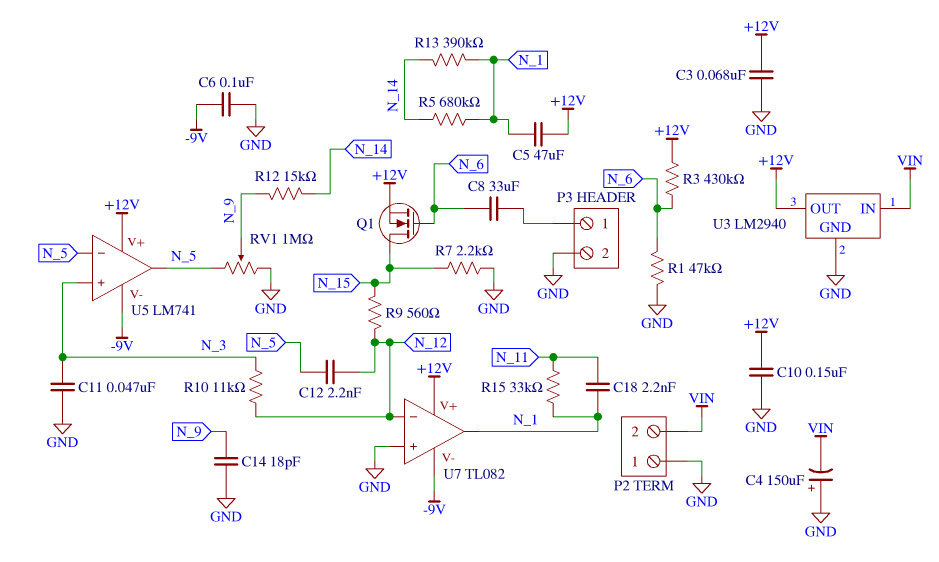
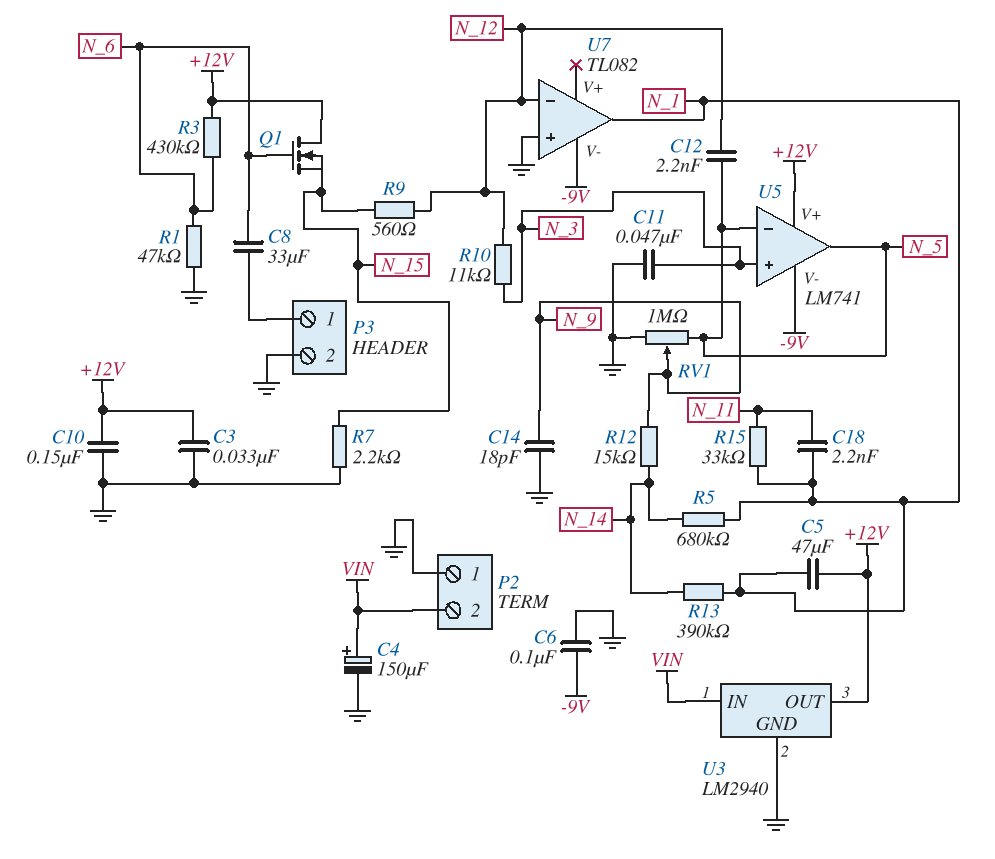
C3: 68nF (+12V, GND) -> 33nF (+12V, GND)
C4: 150uF (plus GND, minus VIN) -> 150uF (plus VIN, minus GND)
Q1: NMOS (G N_6, D N_15, S +12V) -> NMOS (G N_6, D +12V, S N_15)
U7 pin V+: +12V -> none

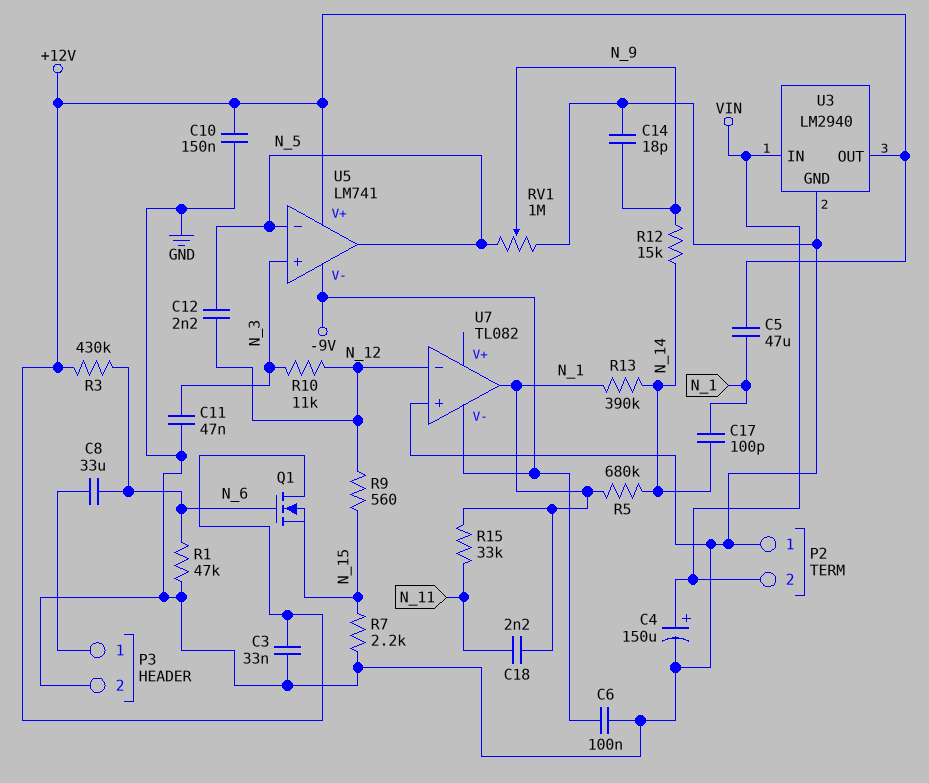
C17: none -> 100pF (N_1, N_14)

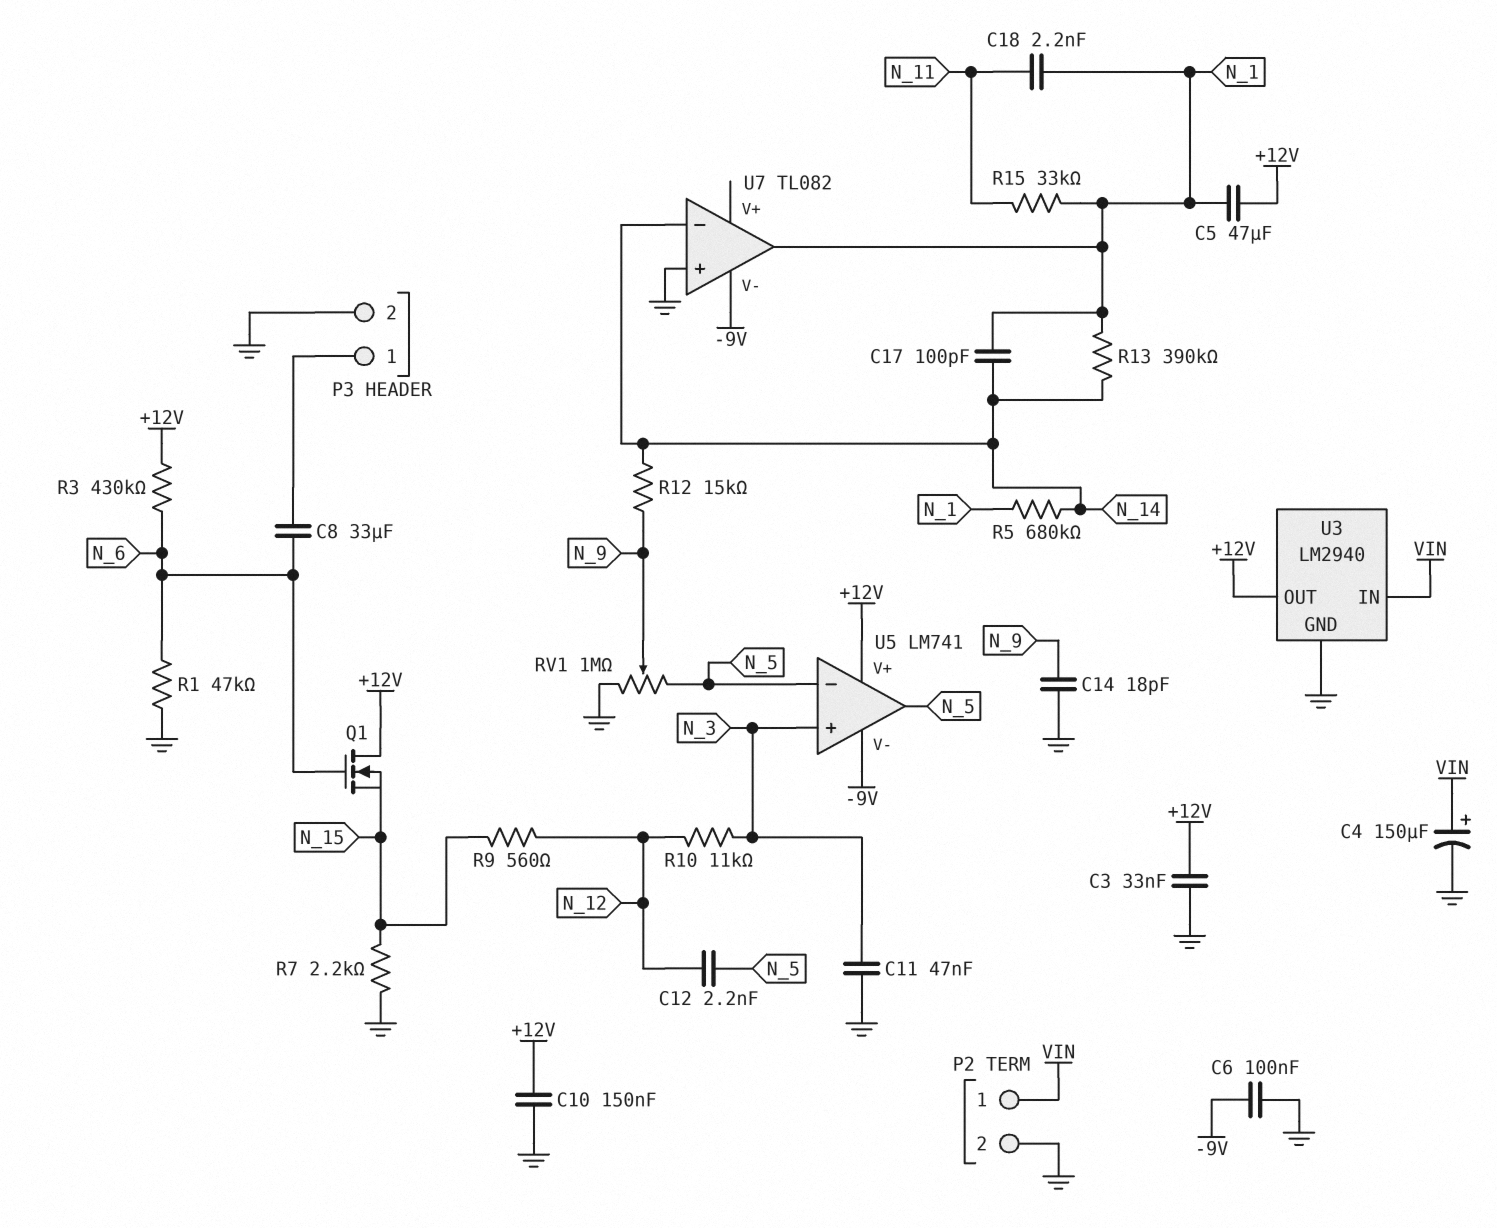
P2 pin 1: GND -> VIN
P2 pin 2: VIN -> GND
U7 pin in-: N_12 -> N_14

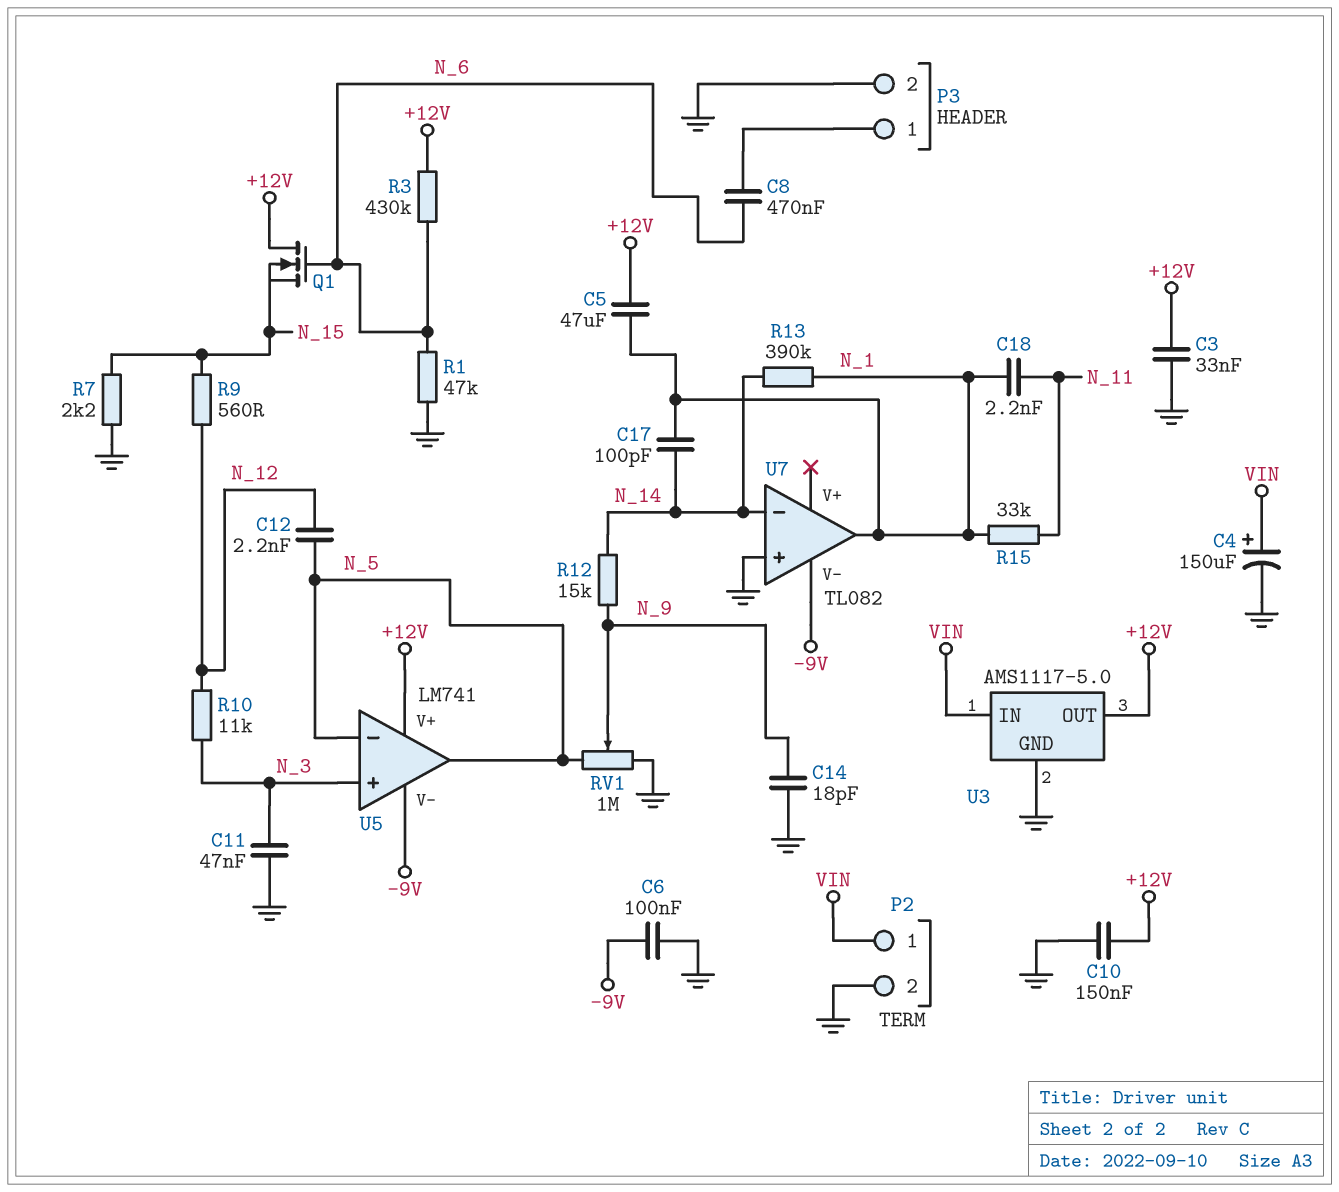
C8: 33uF (N_6, P3/1) -> 470nF (N_6, P3/1)
R5: 680k (N_1, N_14) -> none
U3: LM2940 -> AMS1117-5.0

